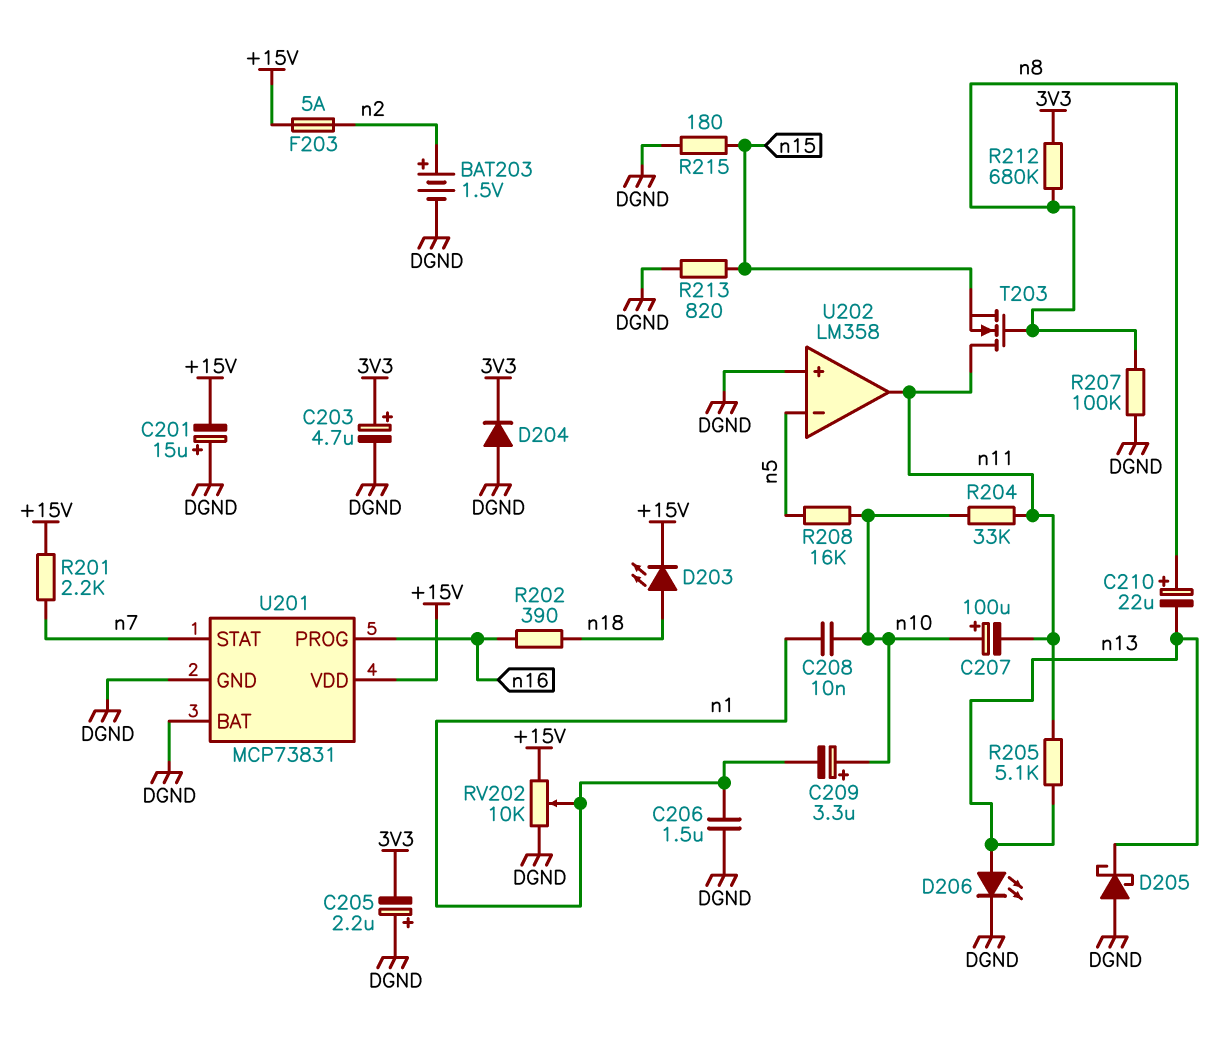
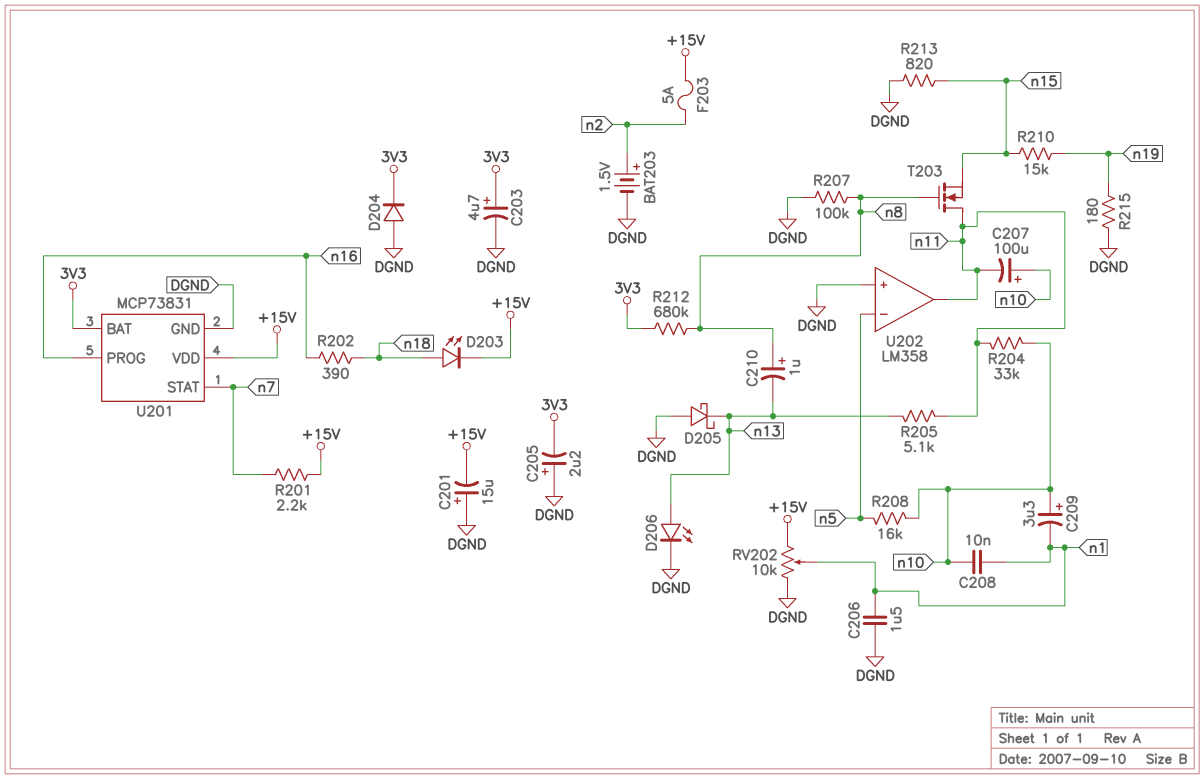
C210: 22uF (plus n8, minus n13) -> 1uF (plus n8, minus n13)
R210: none -> 15k (n15, n19)
R215: 180 (DGND, n15) -> 180 (DGND, n19)
U201 pin BAT: DGND -> 3V3

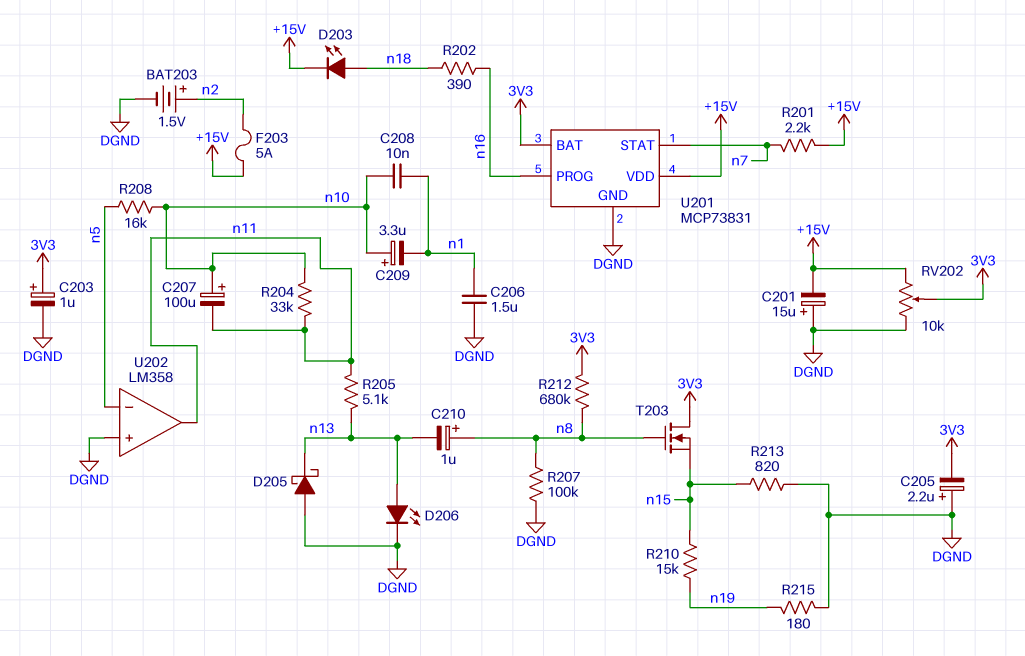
C203: 4.7uF (plus 3V3, minus DGND) -> 1uF (plus 3V3, minus DGND)
D204: diode (A DGND, K 3V3) -> none
RV202: 10k (+15V, DGND, wiper n1) -> 10k (+15V, DGND, wiper 3V3)
T203: NMOS (G n8, D n11, S n15) -> NMOS (G n8, D 3V3, S n15)

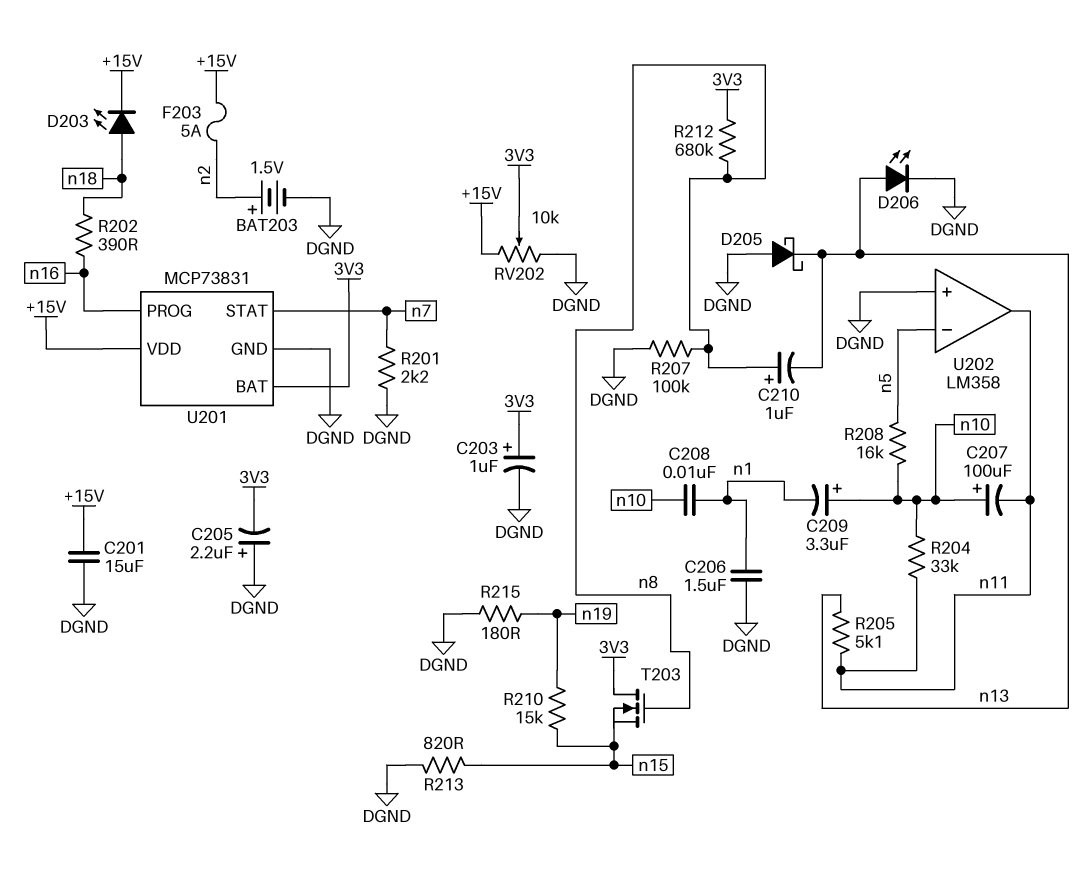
C201: 15uF (plus DGND, minus +15V) -> 15uF (+15V, DGND)
R201: 2.2k (+15V, n7) -> 2.2k (DGND, n7)

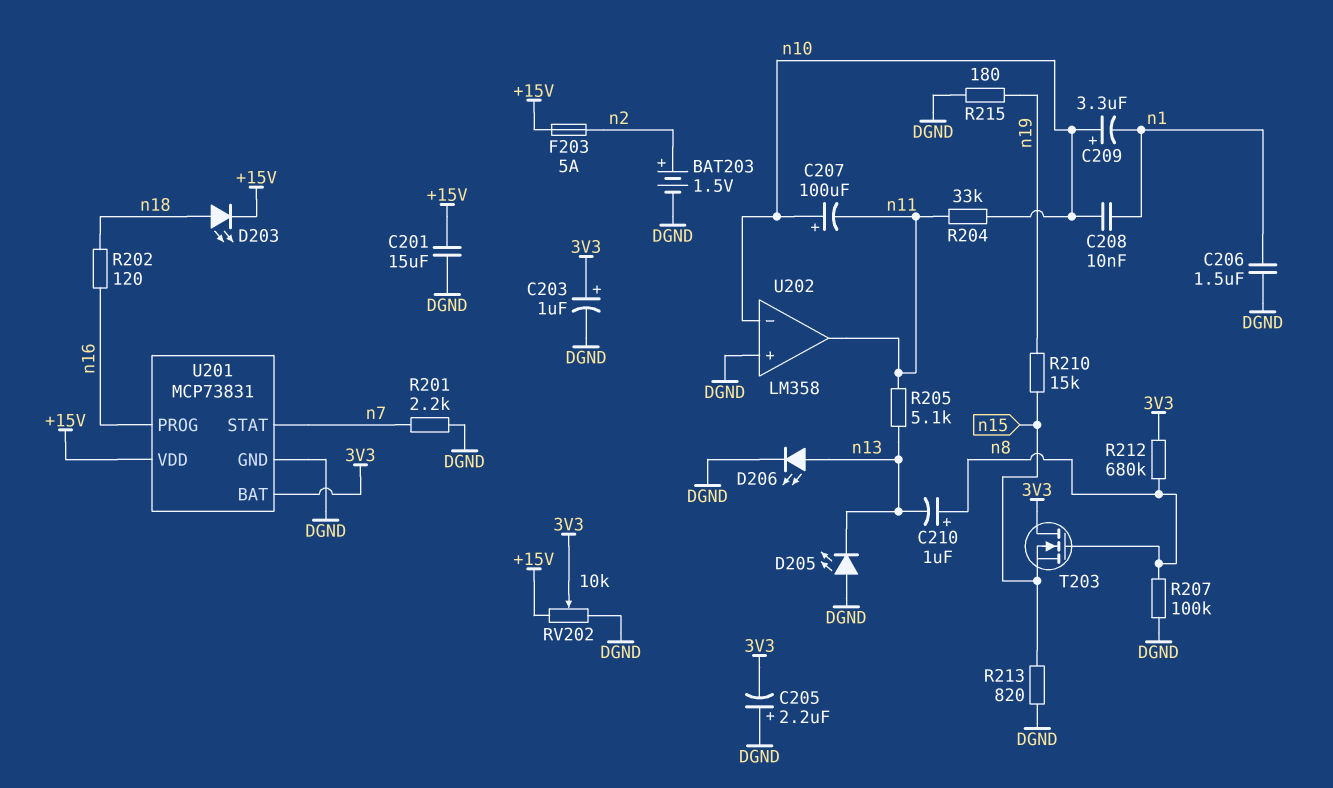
D205: schottky (A DGND, K n13) -> LED (A DGND, K n13)
R202: 390 (n16, n18) -> 120 (n16, n18)
R208: 16k (n5, n10) -> none
U202 pin in-: n5 -> n10

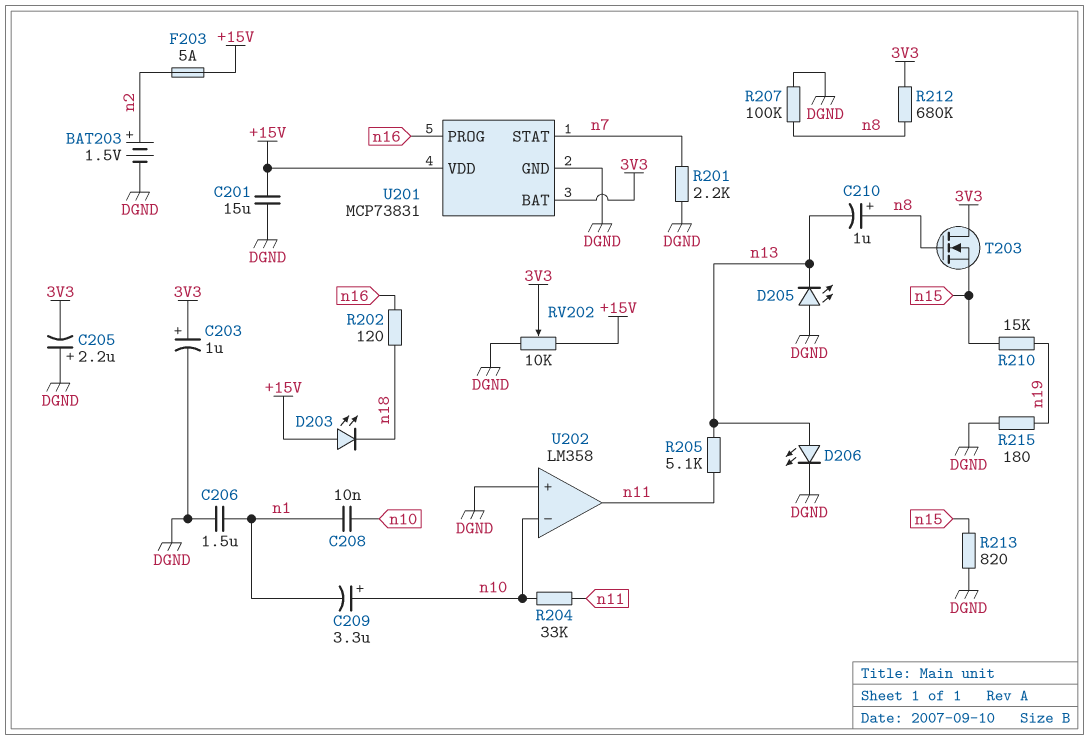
C207: 100uF (plus n10, minus n11) -> none
D203: LED (A n18, K +15V) -> LED (A +15V, K n18)

